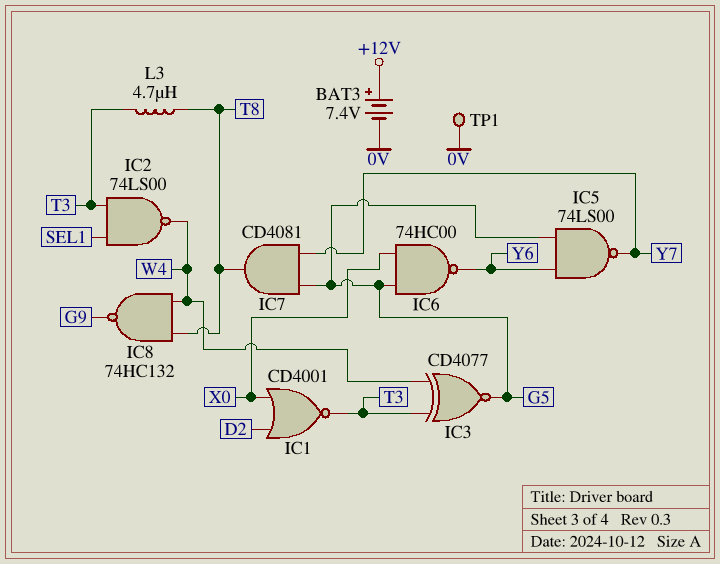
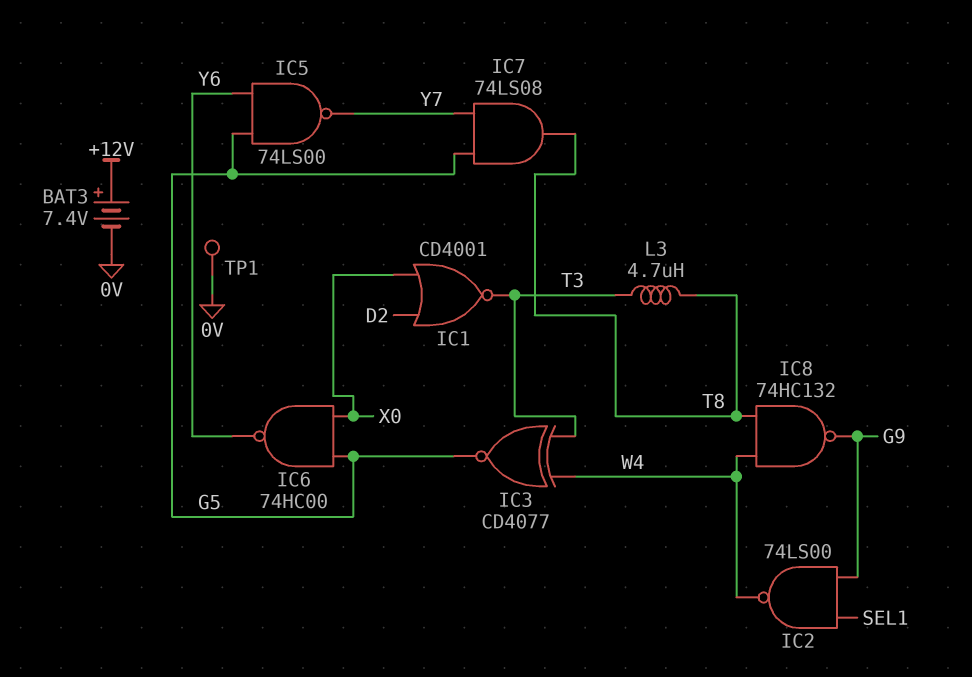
IC2: NAND 74LS00 (in SEL1, in T3, out W4) -> NAND 74LS00 (in G9, in SEL1, out W4)
IC7: AND CD4081 (in G5, in Y7, out T8) -> AND 74LS08 (in G5, in Y7, out T8)

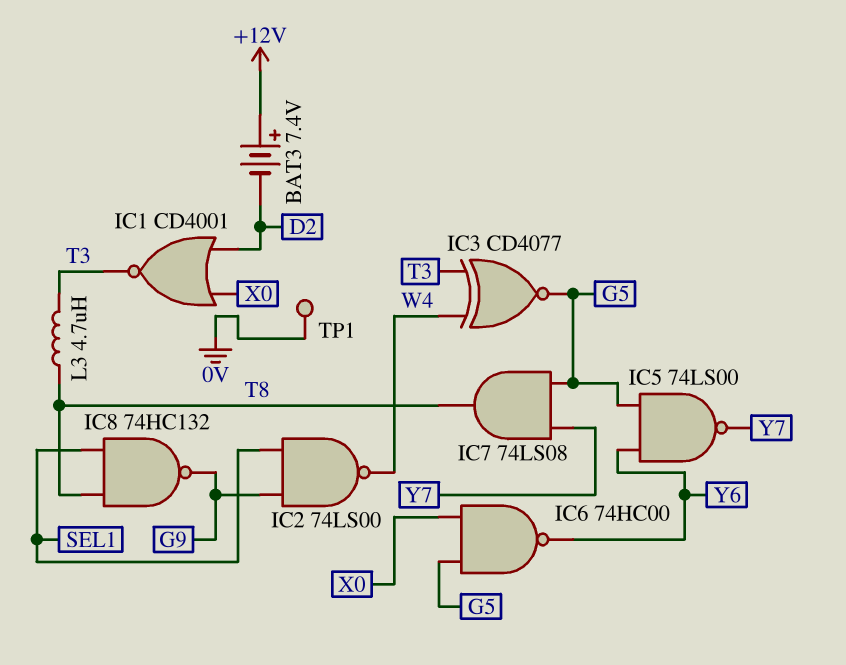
BAT3: 7.4V (plus +12V, minus 0V) -> 7.4V (plus +12V, minus D2)
IC8: NAND 74HC132 (in T8, in W4, out G9) -> NAND 74HC132 (in SEL1, in T8, out G9)

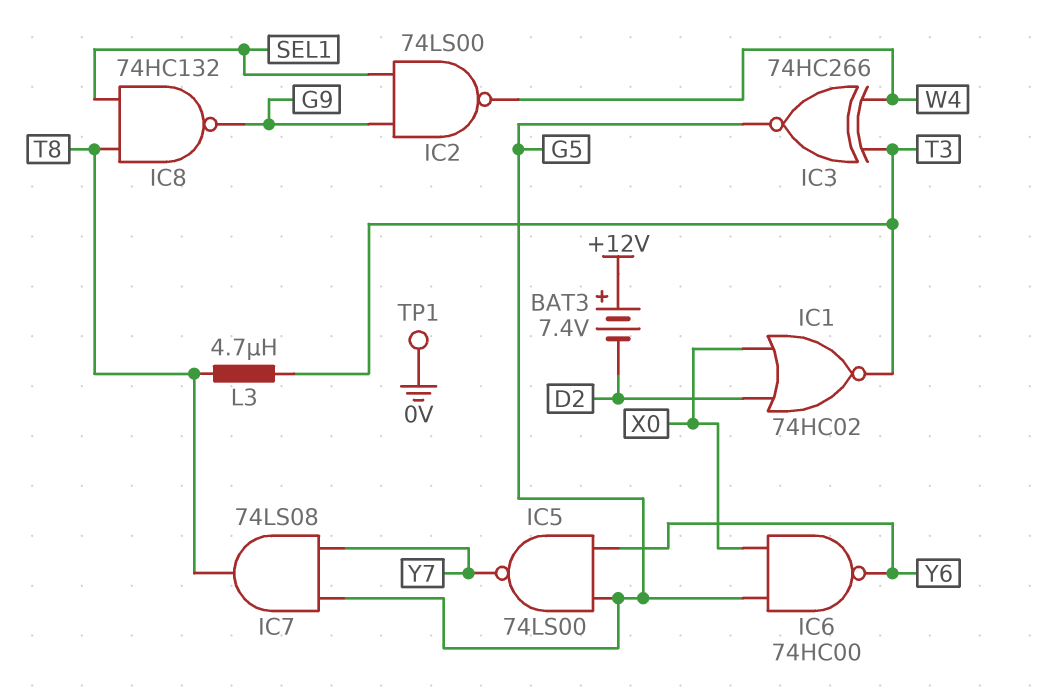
IC1: NOR CD4001 (in D2, in X0, out T3) -> NOR 74HC02 (in D2, in X0, out T3)
IC3: XNOR CD4077 (in T3, in W4, out G5) -> XNOR 74HC266 (in T3, in W4, out G5)

